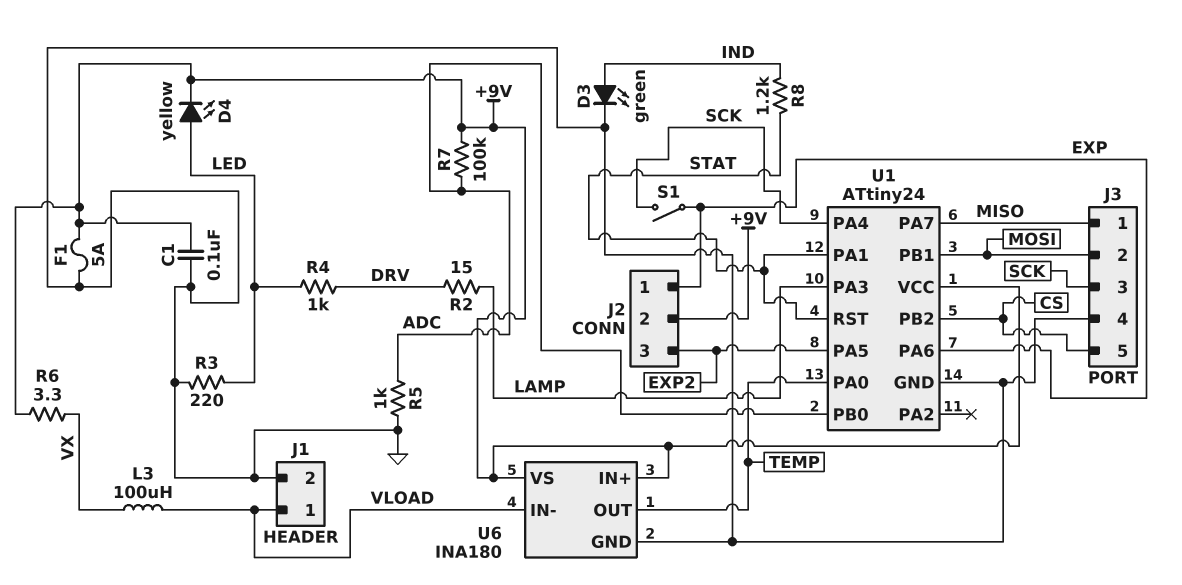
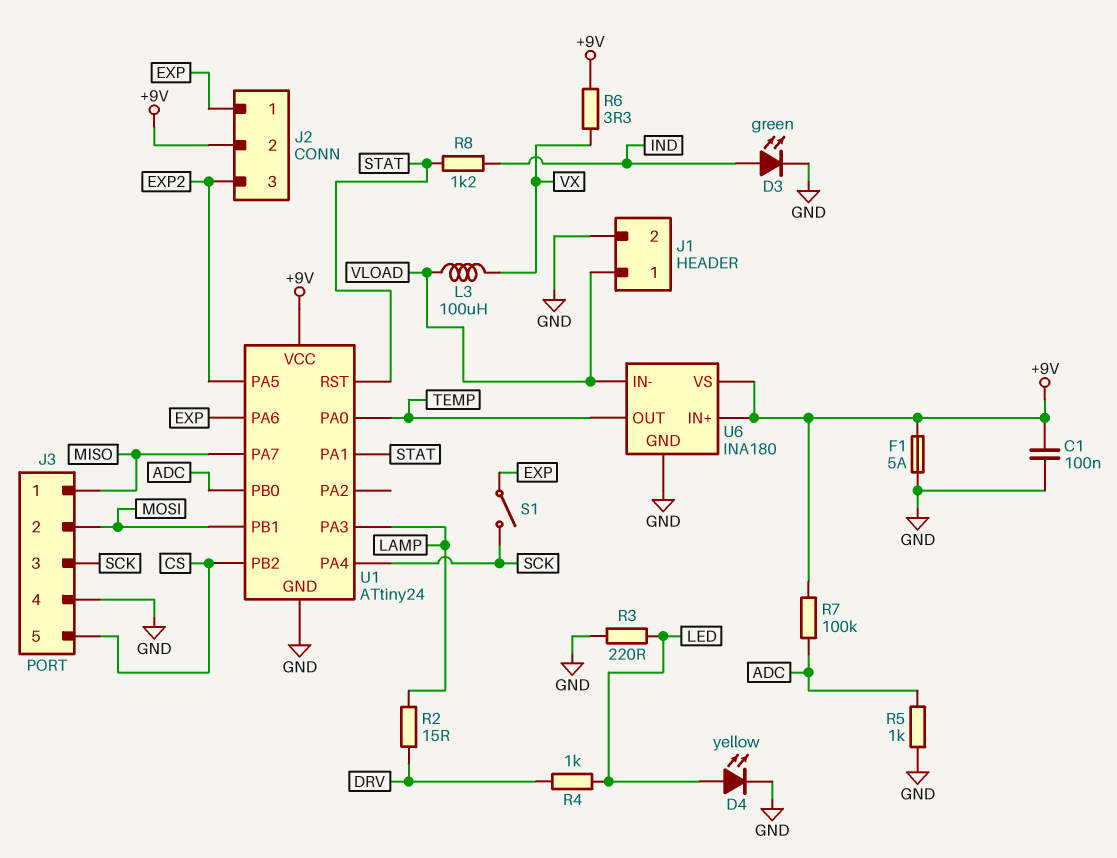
D4: LED yellow (A LED, K +9V) -> LED yellow (A LED, K GND)

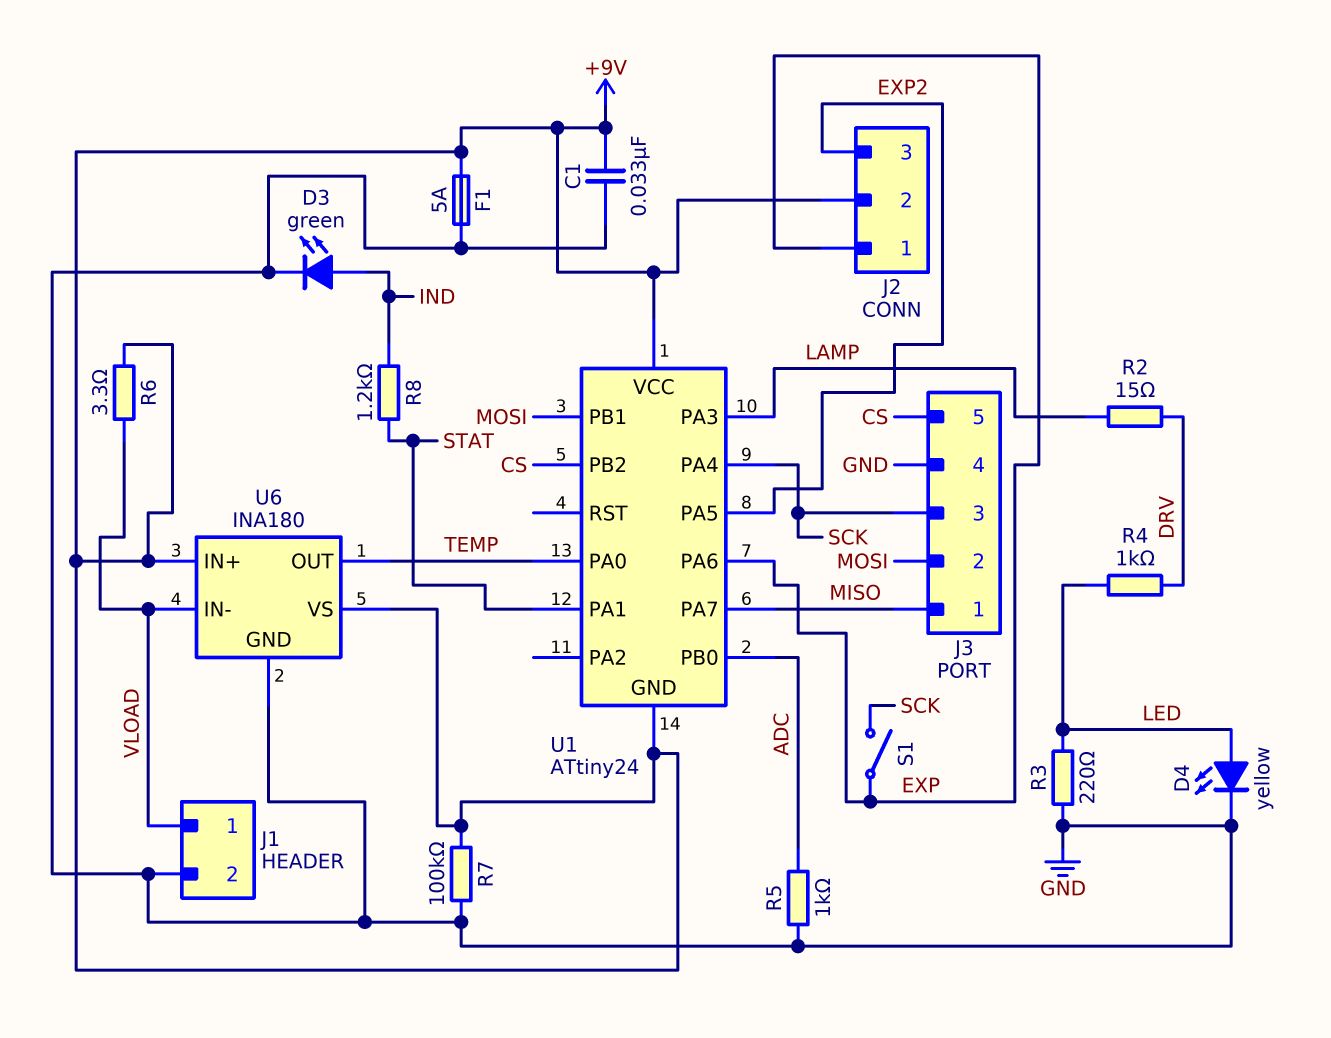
C1: 100nF (+9V, GND) -> 33nF (+9V, GND)
L3: 100uH (VLOAD, VX) -> none
R6: 3.3 (+9V, VX) -> 3.3 (+9V, VLOAD)
R7: 100k (+9V, ADC) -> 100k (+9V, GND)
U1 pin GND: GND -> +9V
U1 pin RST: STAT -> none

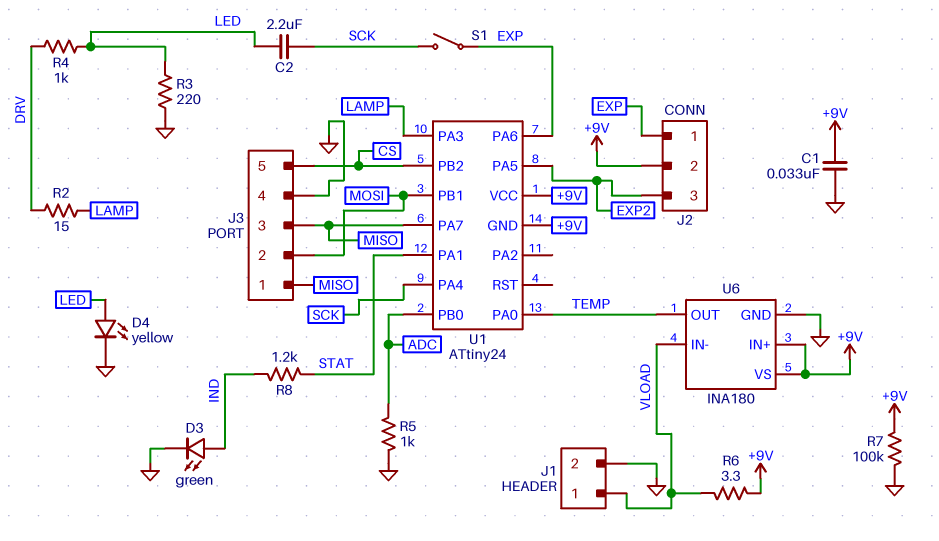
C2: none -> 2.2uF (LED, SCK)
F1: 5A (+9V, GND) -> none
J3 pin 3: SCK -> MISO

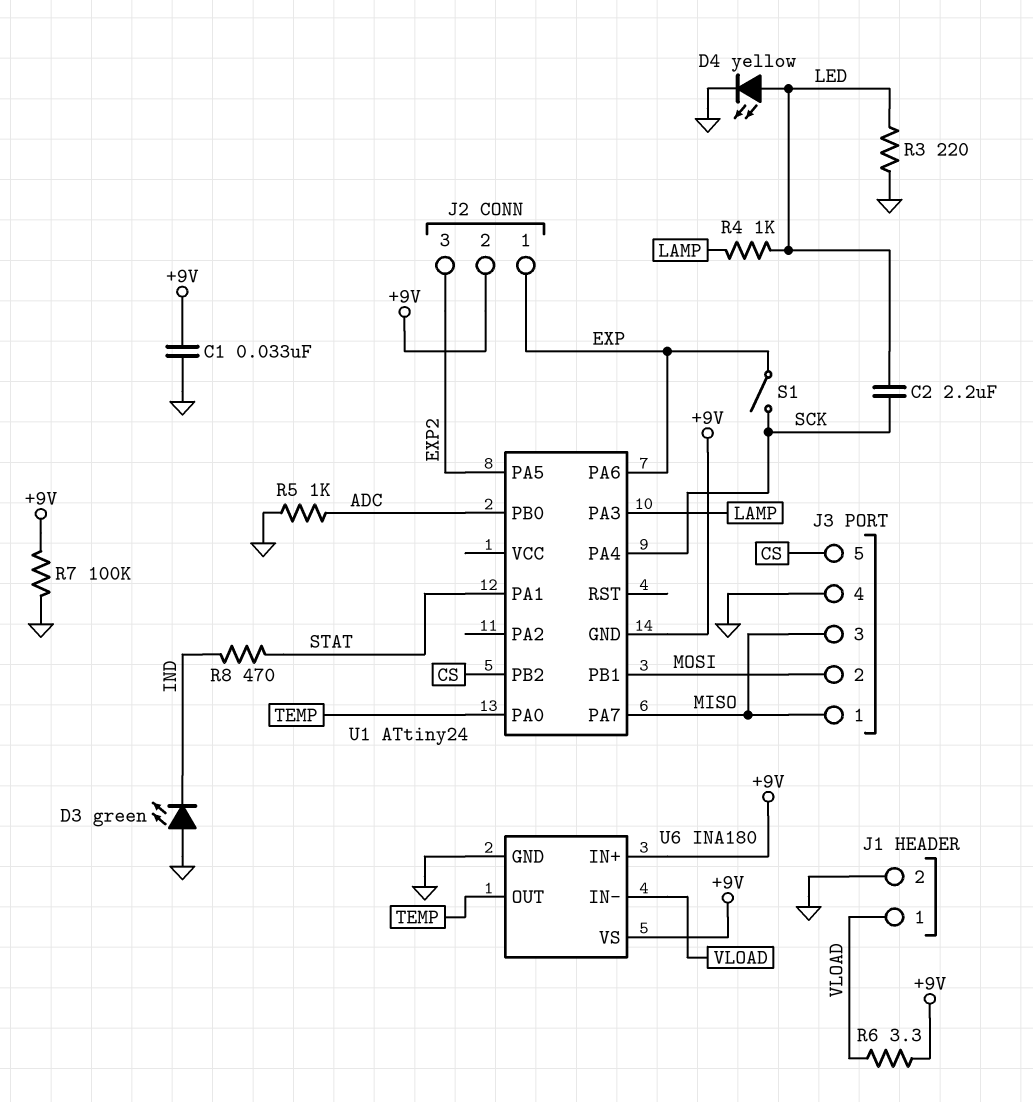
D3: LED green (A IND, K GND) -> LED green (A GND, K IND)
R2: 15 (DRV, LAMP) -> none
R4: 1k (DRV, LED) -> 1k (LAMP, LED)
R8: 1.2k (IND, STAT) -> 470 (IND, STAT)
U1 pin VCC: +9V -> none

